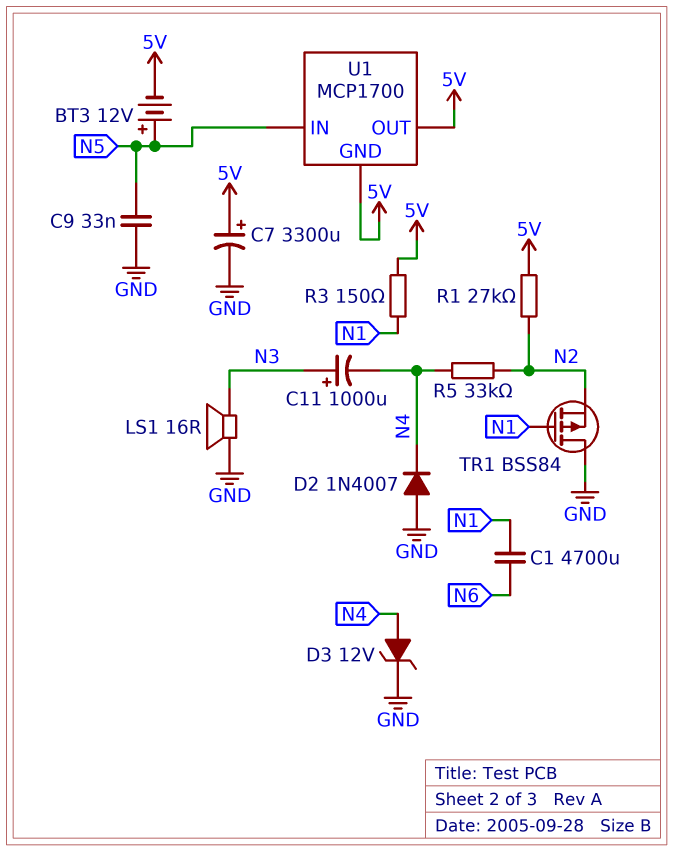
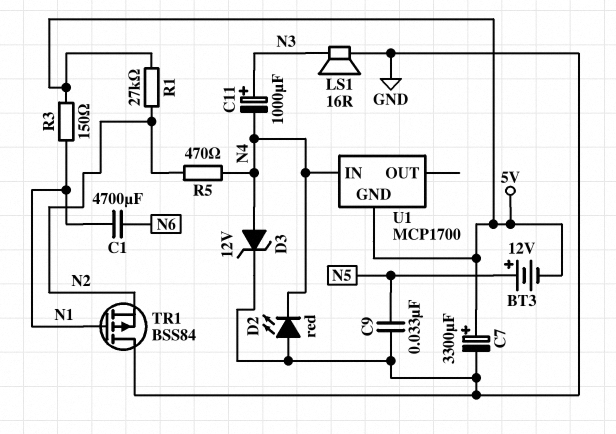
D2: diode 1N4007 (A GND, K N4) -> LED red (A GND, K N4)
R5: 33k (N2, N4) -> 470 (N2, N4)
U1 pin IN: N5 -> N4
U1 pin OUT: 5V -> none

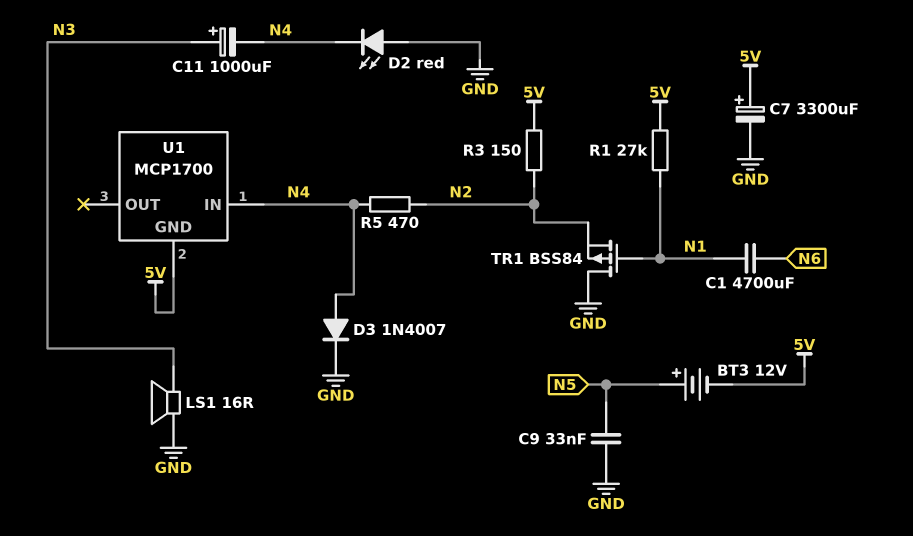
D3: zener 12V (A N4, K GND) -> diode 1N4007 (A N4, K GND)
R1: 27k (5V, N2) -> 27k (5V, N1)
R3: 150 (5V, N1) -> 150 (5V, N2)

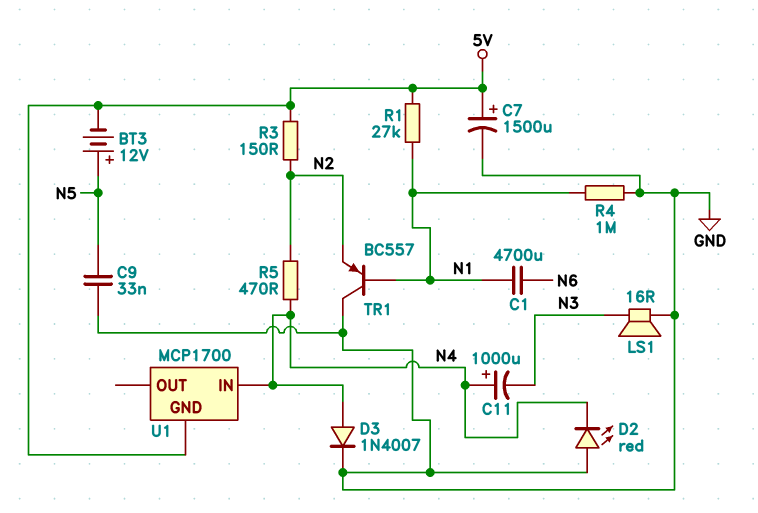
C7: 3300uF (plus 5V, minus GND) -> 1500uF (plus 5V, minus GND)
C11: 1000uF (plus N3, minus N4) -> 1000uF (plus N4, minus N3)
R4: none -> 1M (GND, N1)
TR1: PMOS BSS84 (G N1, D GND, S N2) -> PNP BC557 (B N1, C GND, E N2)

